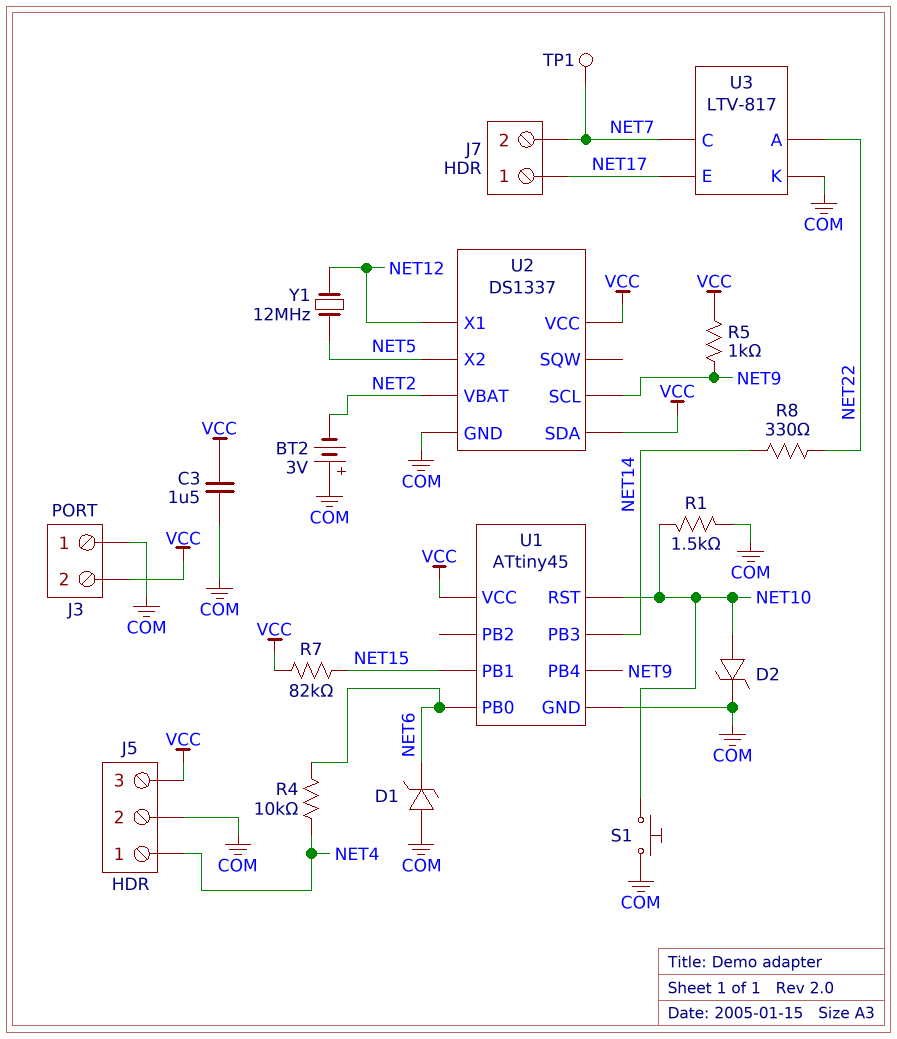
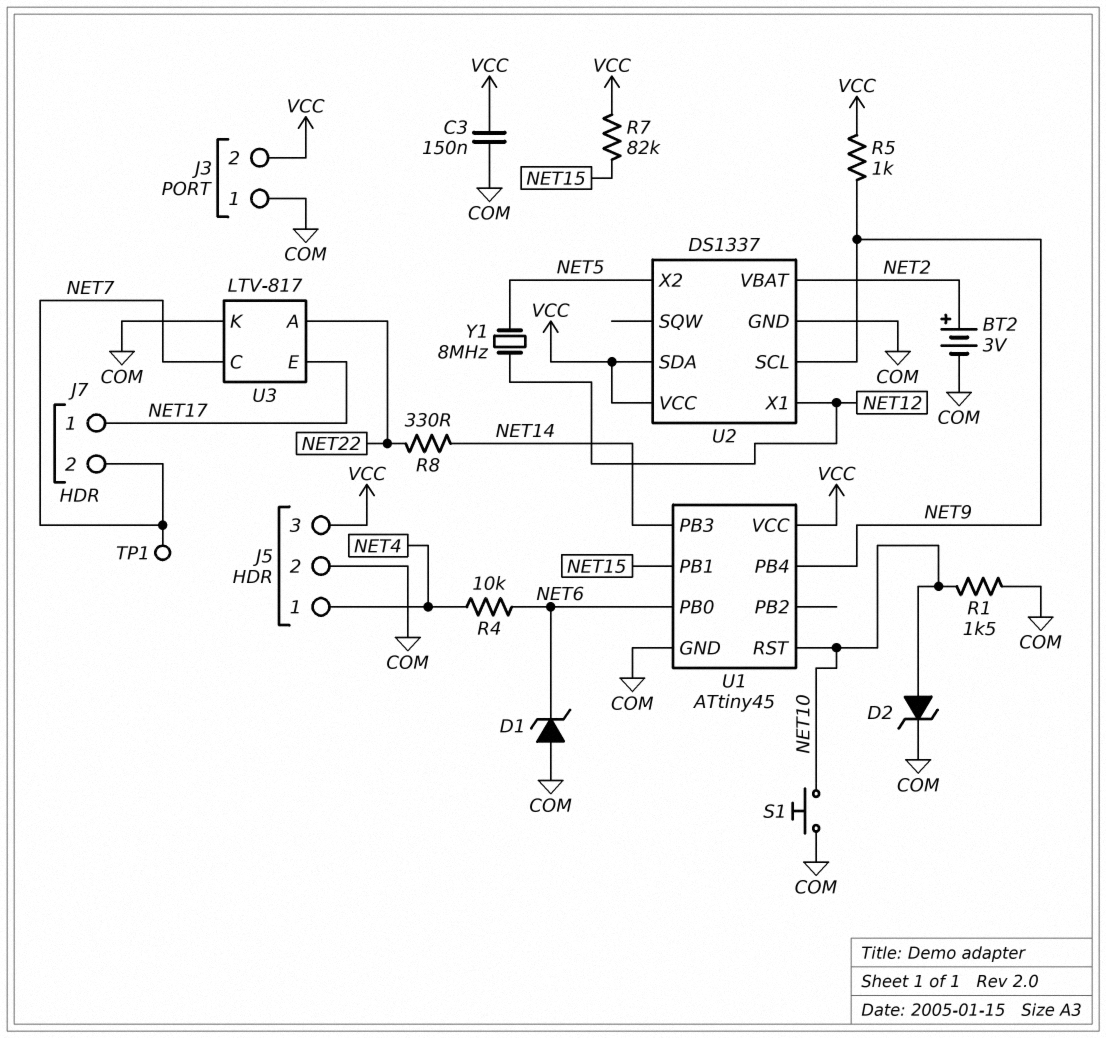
BT2: 3V (plus COM, minus NET2) -> 3V (plus NET2, minus COM)
C3: 1.5uF (COM, VCC) -> 150nF (COM, VCC)
Y1: 12MHz (NET5, NET12) -> 8MHz (NET5, NET12)

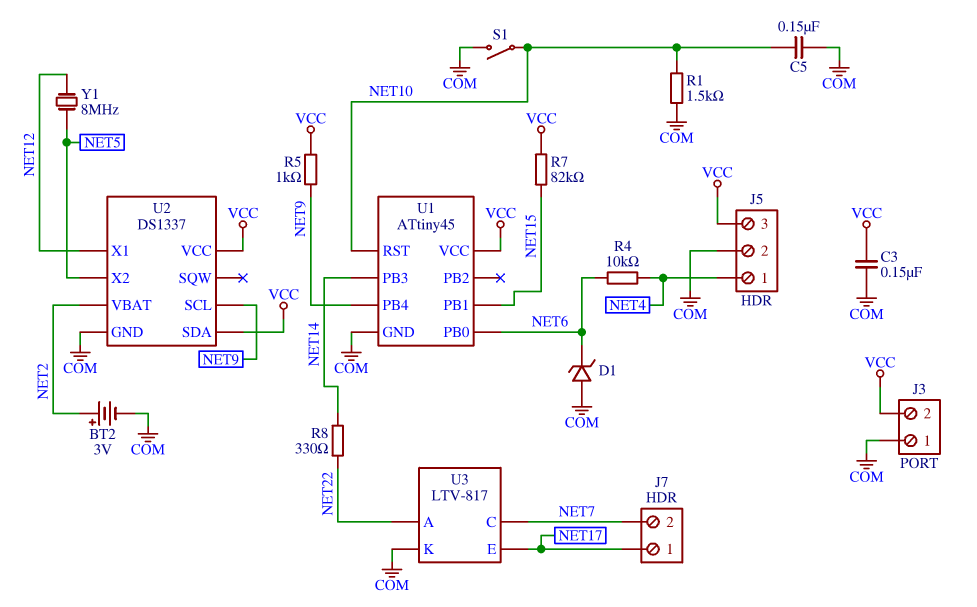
C5: none -> 150nF (COM, NET10)
D2: zener (A NET10, K COM) -> none
S1: button (COM, NET10) -> switch (COM, NET10)
TP1: test point (NET7) -> none

